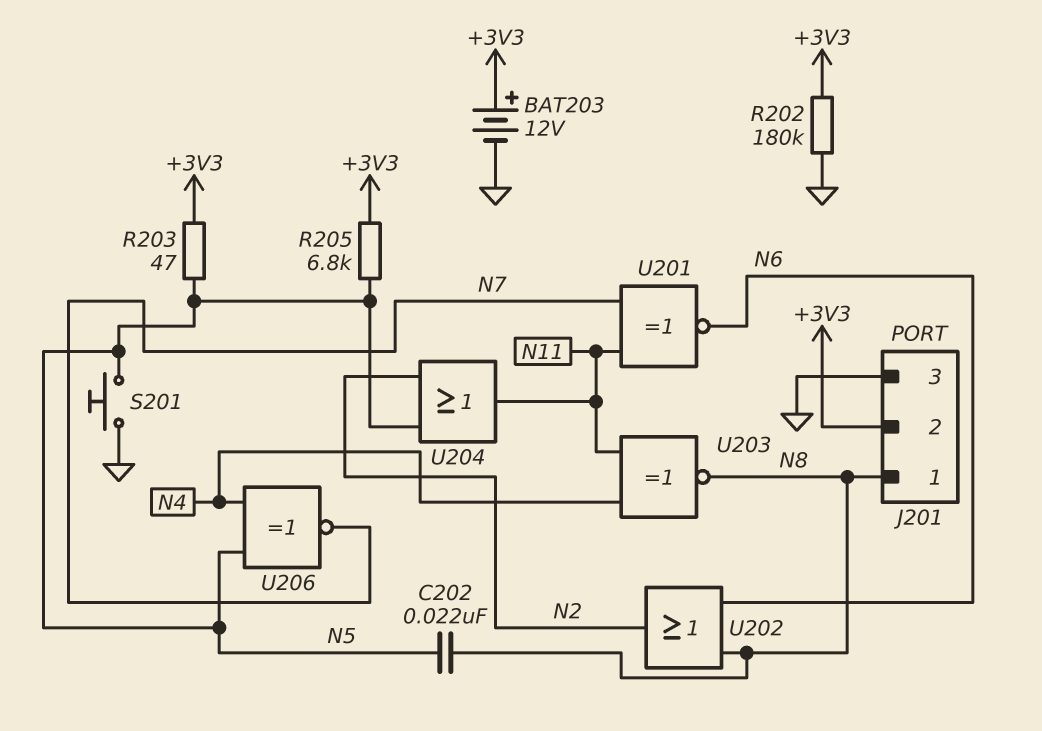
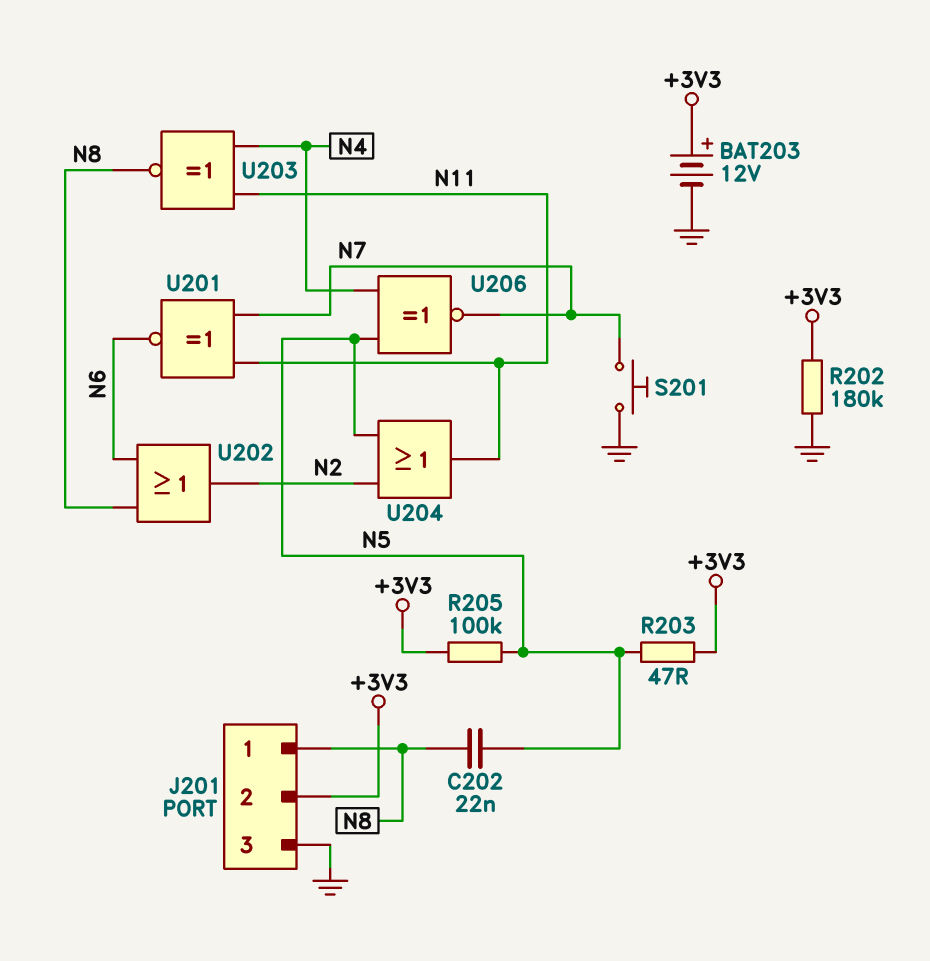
R205: 6.8k (+3V3, N5) -> 100k (+3V3, N5)
S201: button (GND, N5) -> button (GND, N7)

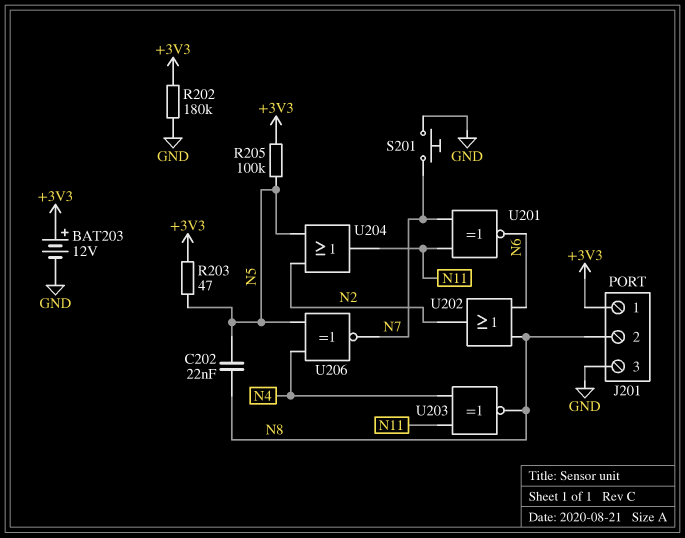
J201 pin 1: N8 -> +3V3
J201 pin 2: +3V3 -> N8

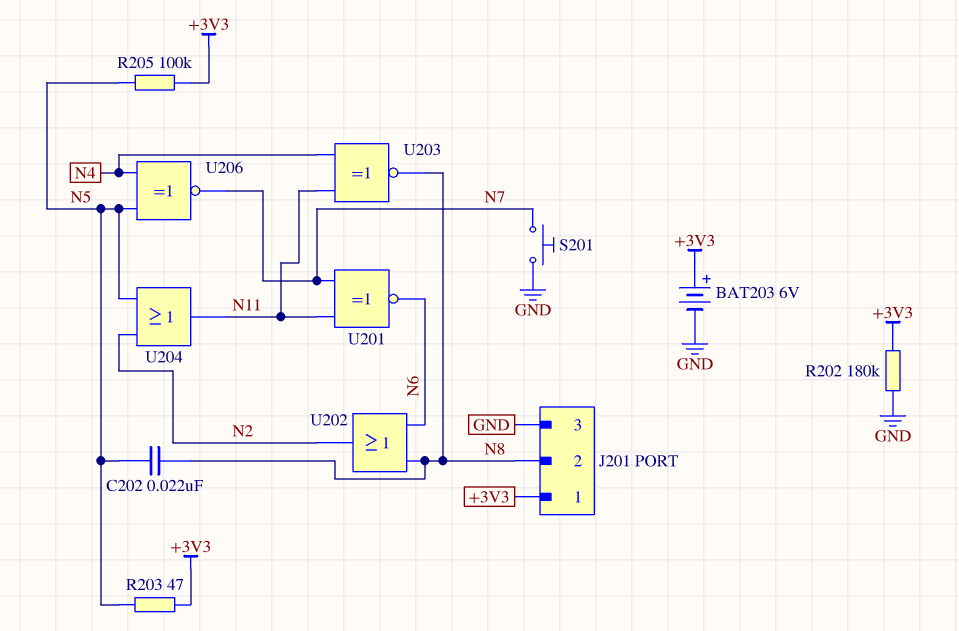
BAT203: 12V (plus +3V3, minus GND) -> 6V (plus +3V3, minus GND)

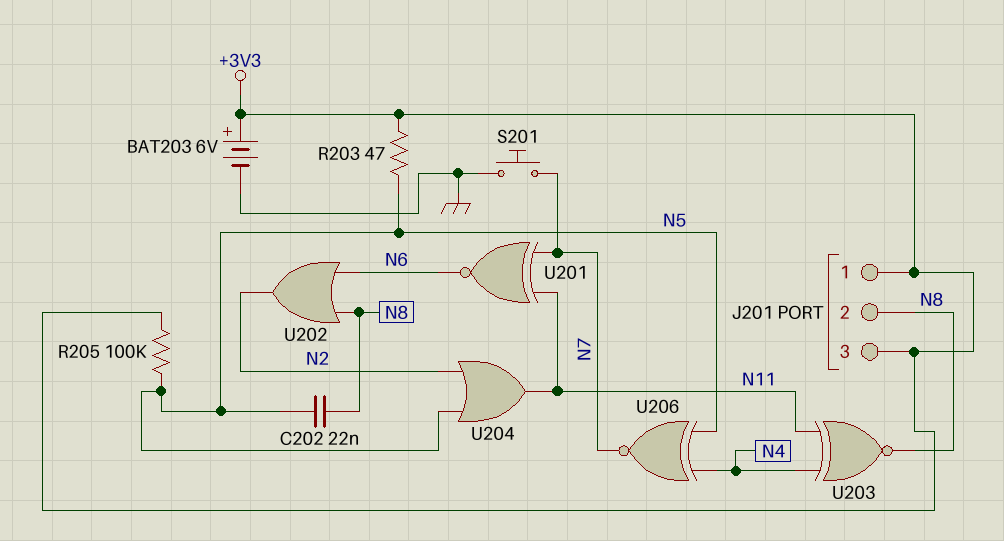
J201 pin 3: GND -> +3V3
R202: 180k (+3V3, GND) -> none

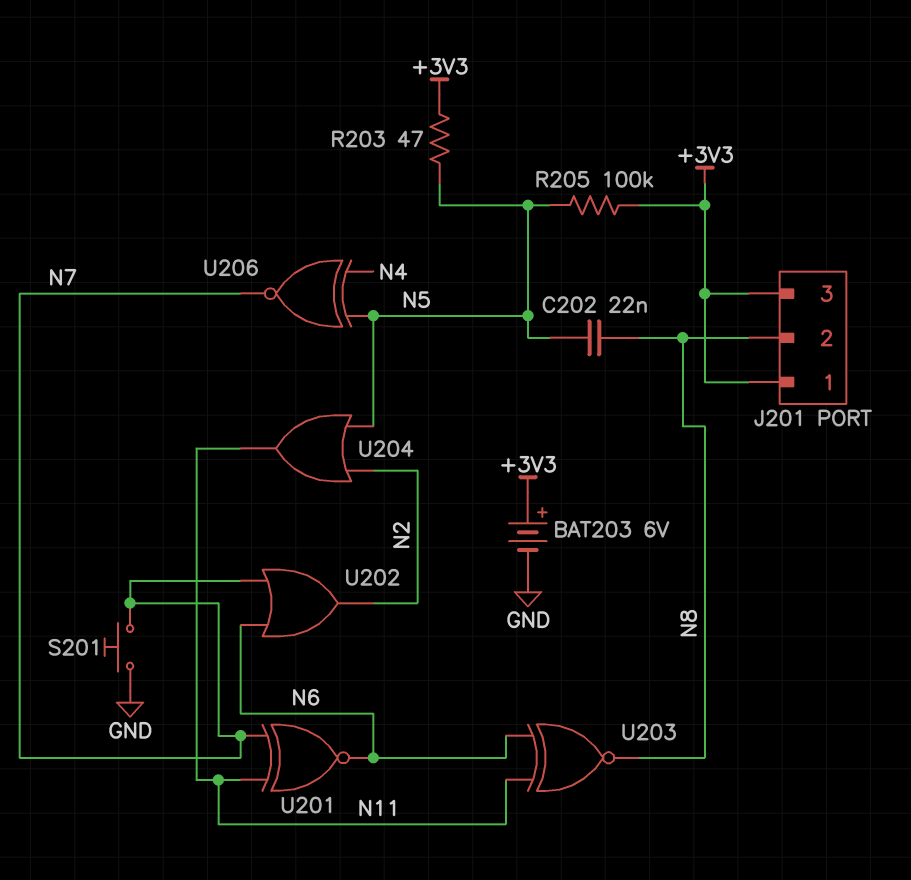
U202: OR (in N6, in N8, out N2) -> OR (in N6, in N7, out N2)
U203: XNOR (in N4, in N11, out N8) -> XNOR (in N6, in N11, out N8)

